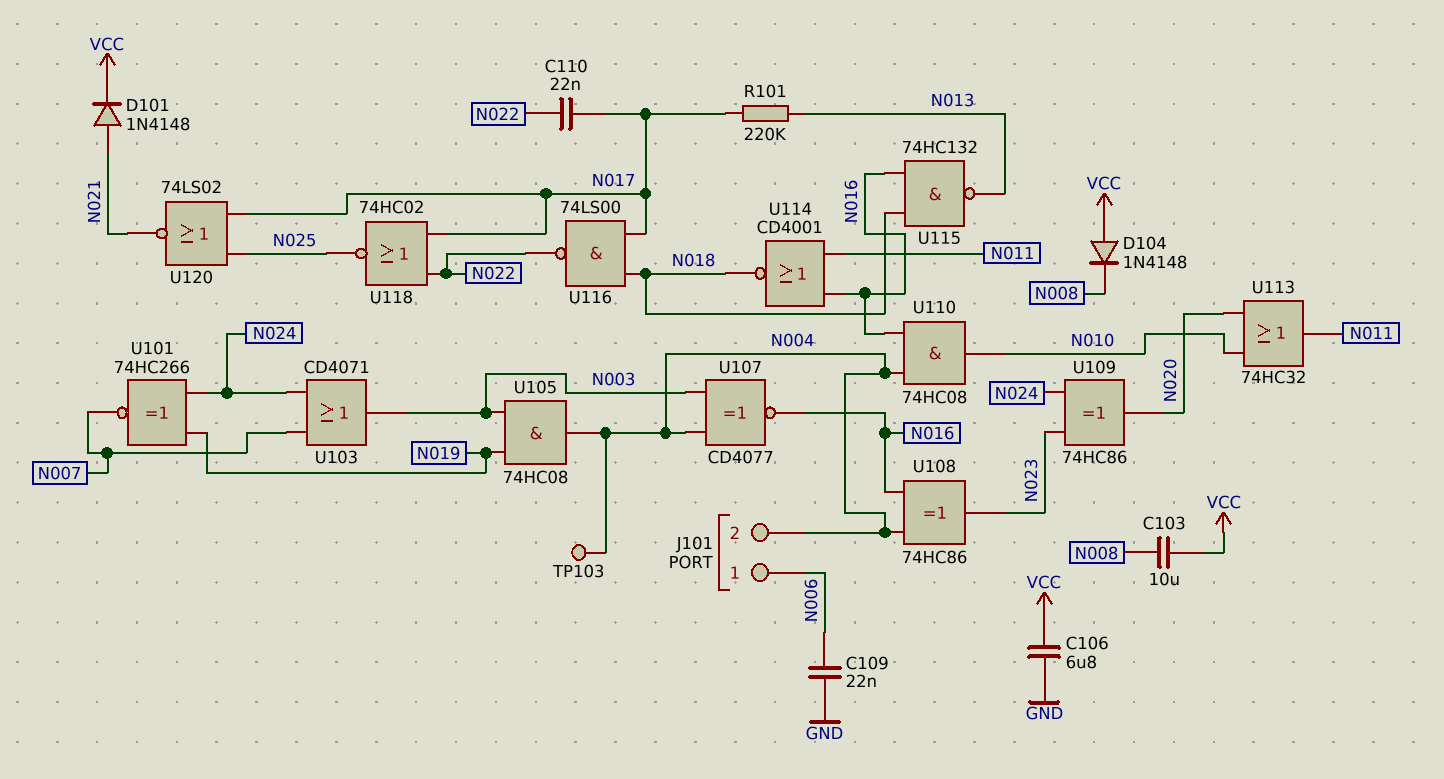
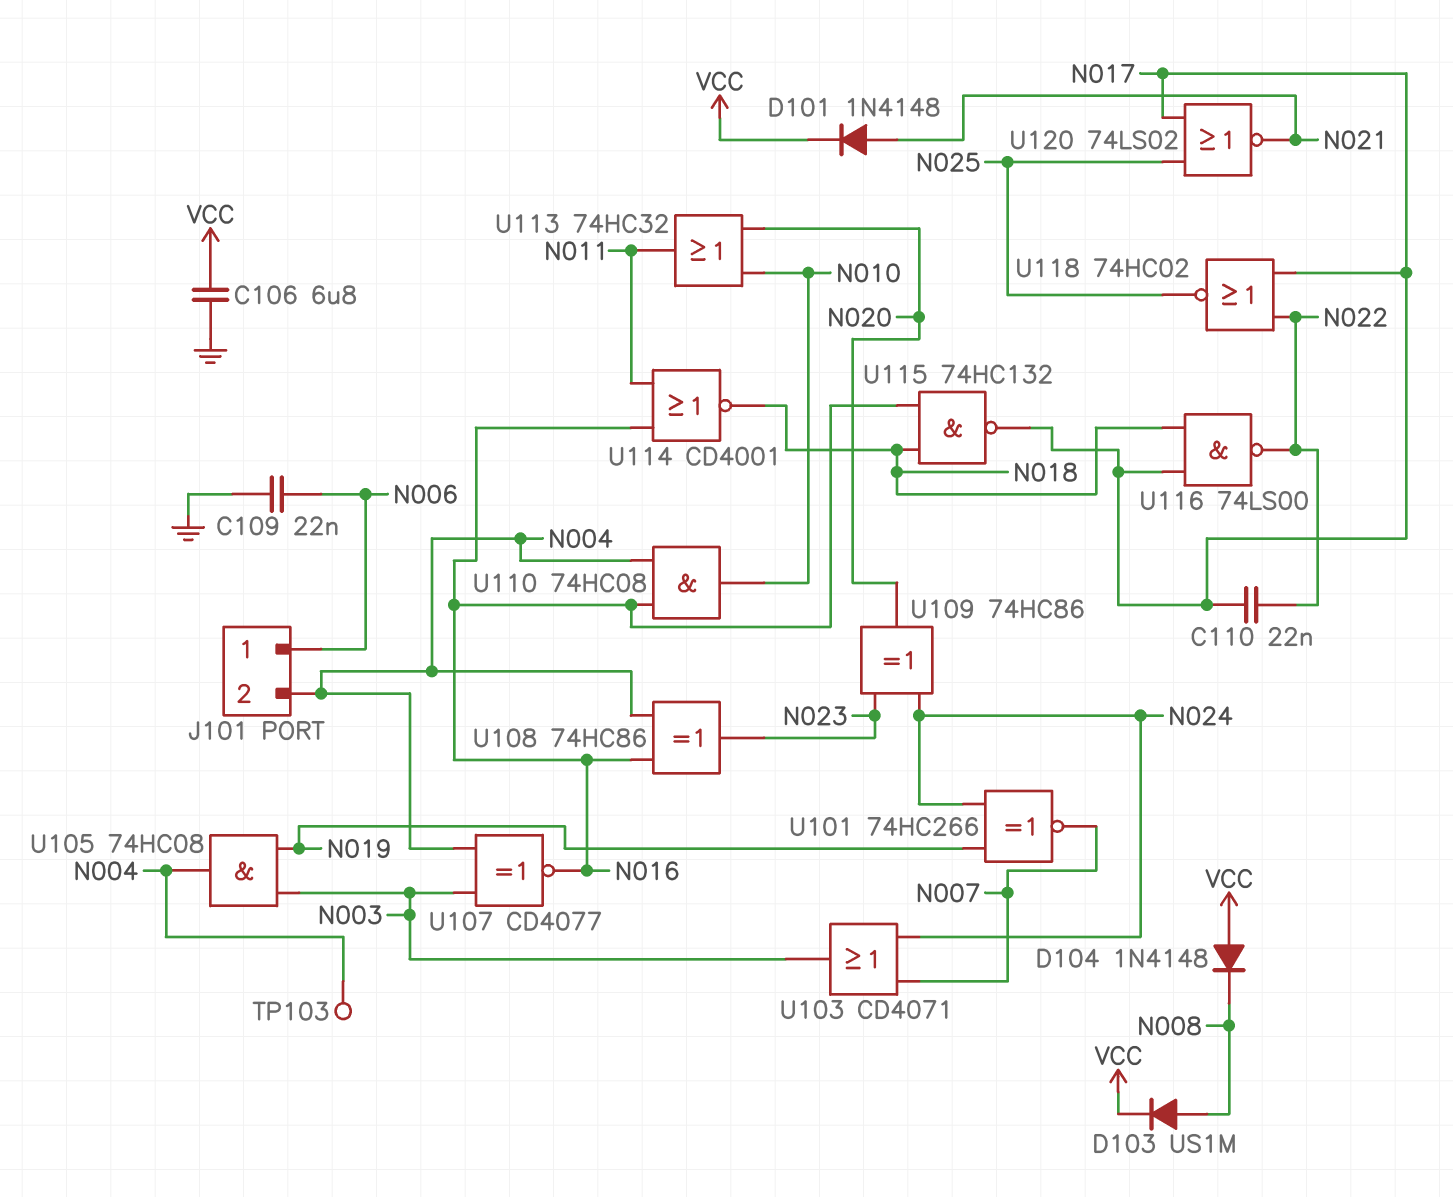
C103: 10uF (N008, VCC) -> none
D103: none -> diode US1M (A N008, K VCC)
R101: 220k (N013, N017) -> none
U115: NAND 74HC132 (in N016, in N018, out N013) -> NAND 74HC132 (in N016, in N018, out N017)

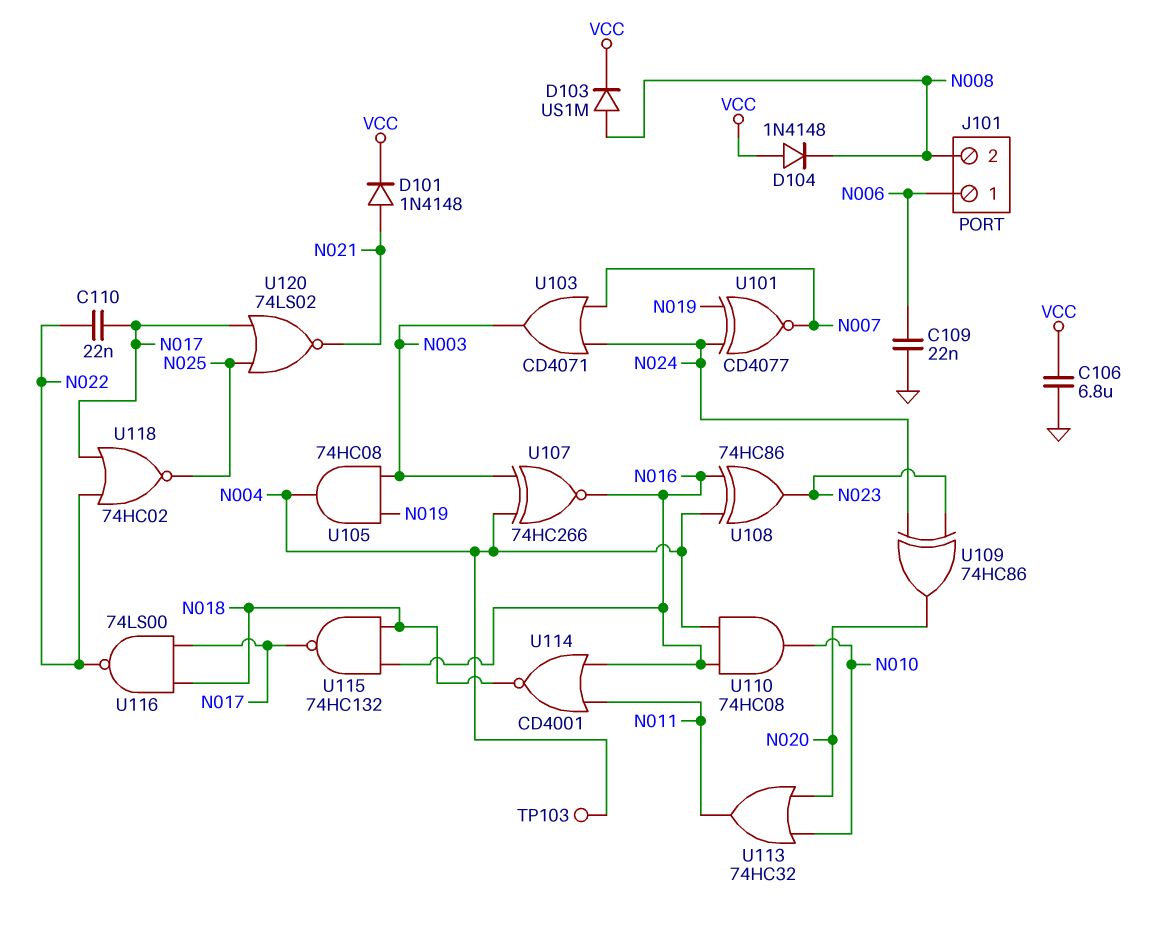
J101 pin 2: N004 -> N008
U101: XNOR 74HC266 (in N019, in N024, out N007) -> XNOR CD4077 (in N019, in N024, out N007)
U107: XNOR CD4077 (in N003, in N004, out N016) -> XNOR 74HC266 (in N003, in N004, out N016)

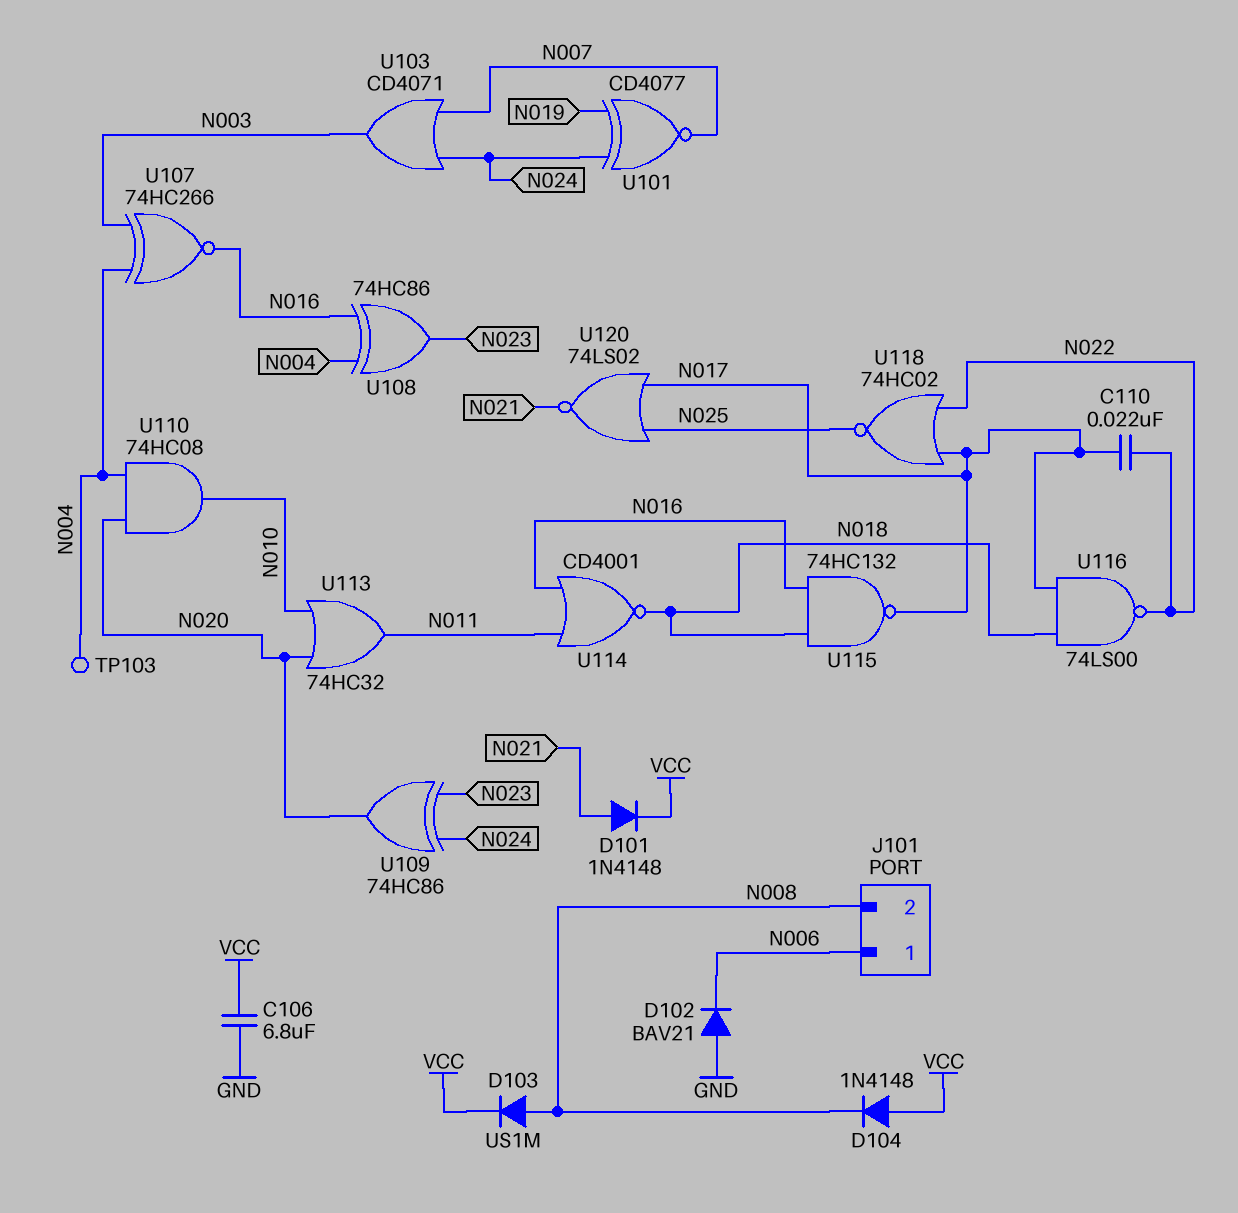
C109: 22nF (GND, N006) -> none
D102: none -> diode BAV21 (A GND, K N006)
U105: AND 74HC08 (in N003, in N019, out N004) -> none
U110: AND 74HC08 (in N004, in N016, out N010) -> AND 74HC08 (in N004, in N020, out N010)

